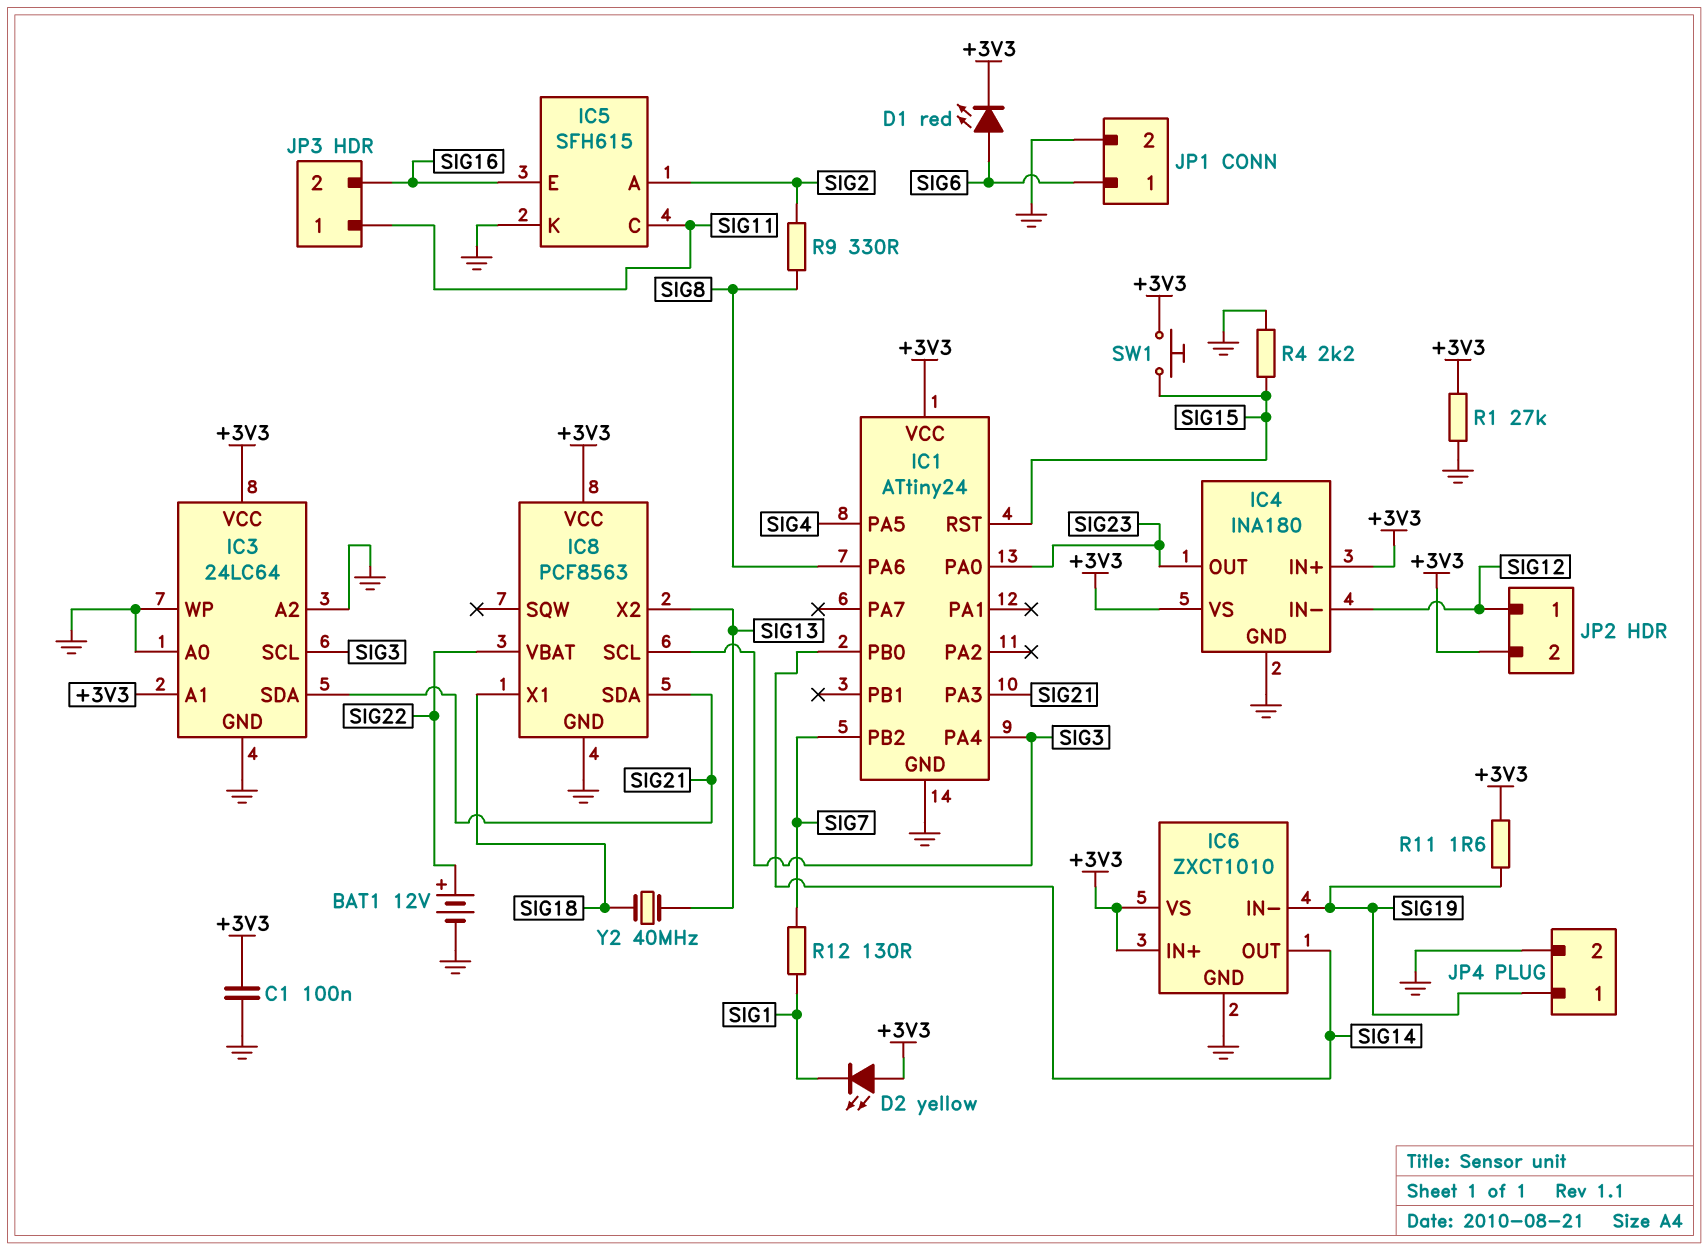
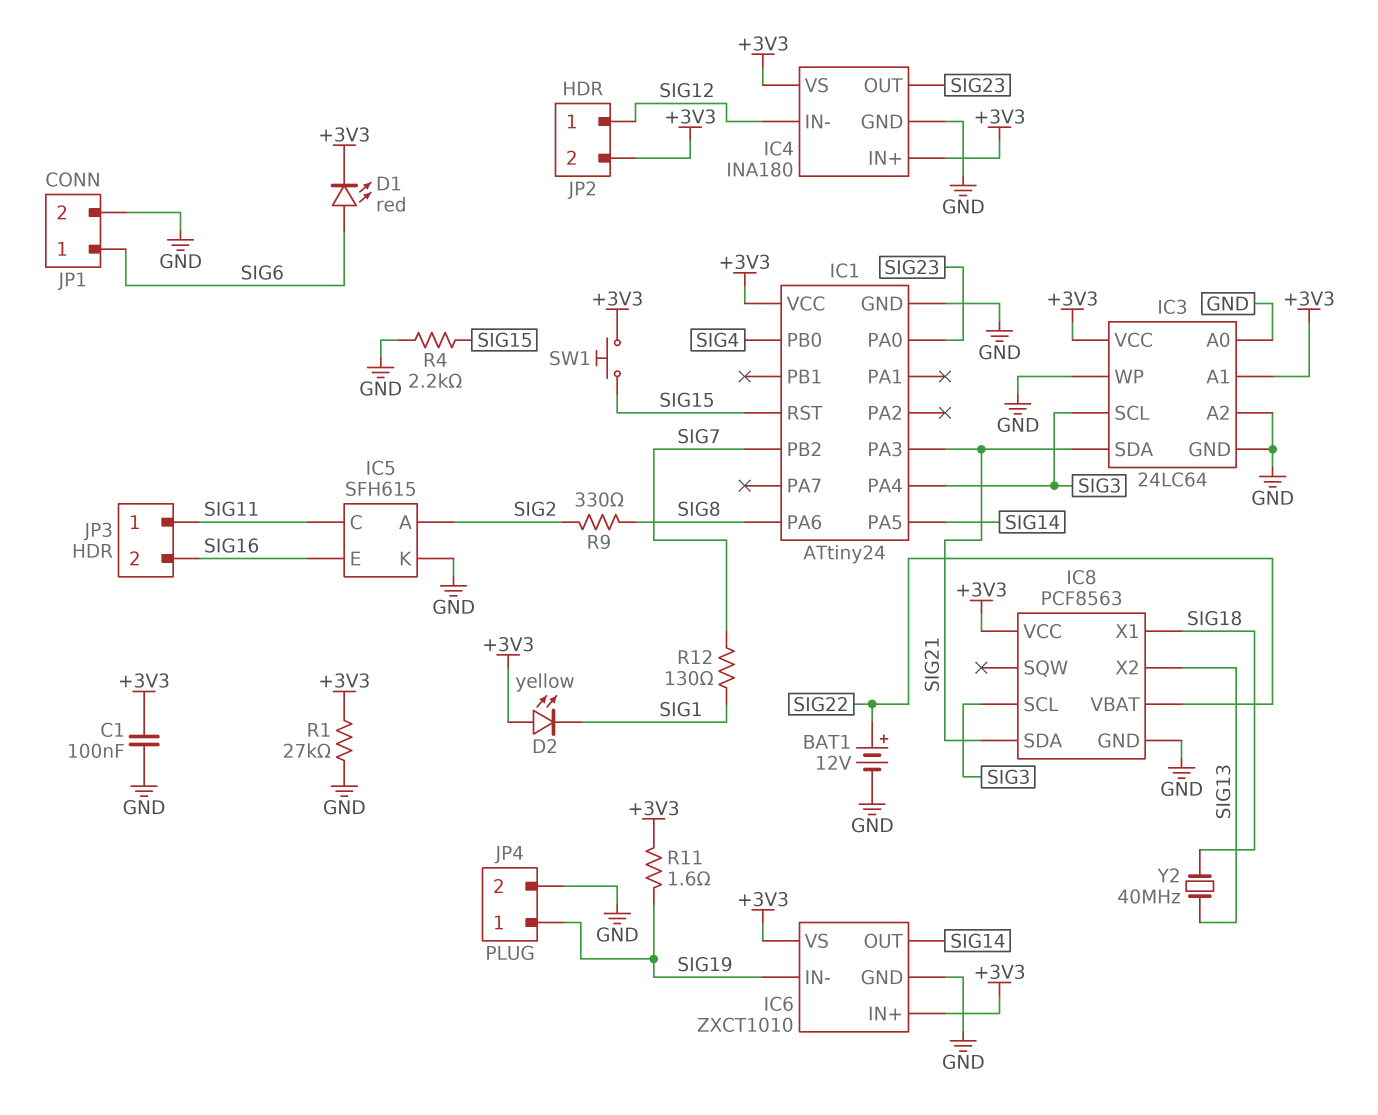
IC1 pin PA5: SIG4 -> SIG14
IC1 pin PB0: SIG14 -> SIG4

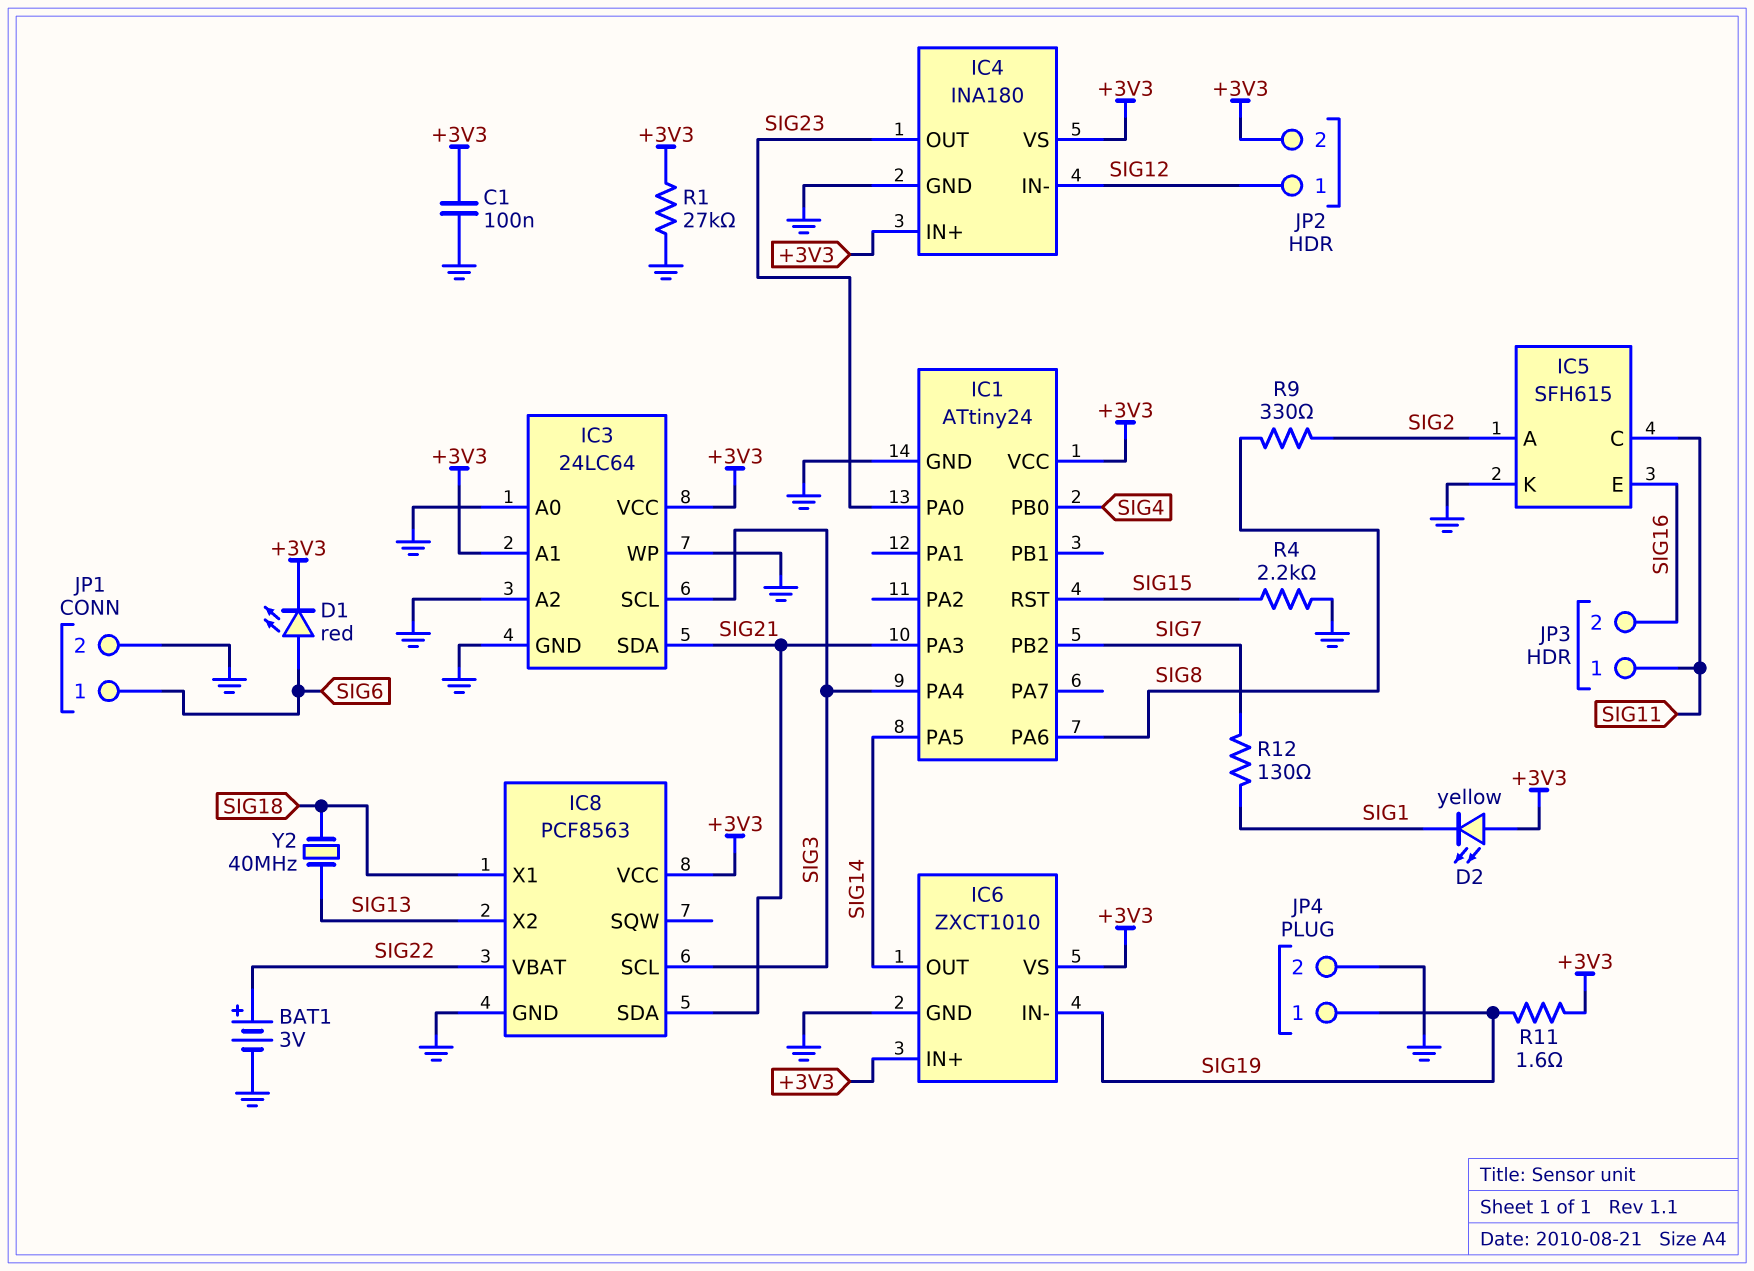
BAT1: 12V (plus SIG22, minus GND) -> 3V (plus SIG22, minus GND)
SW1: button (+3V3, SIG15) -> none

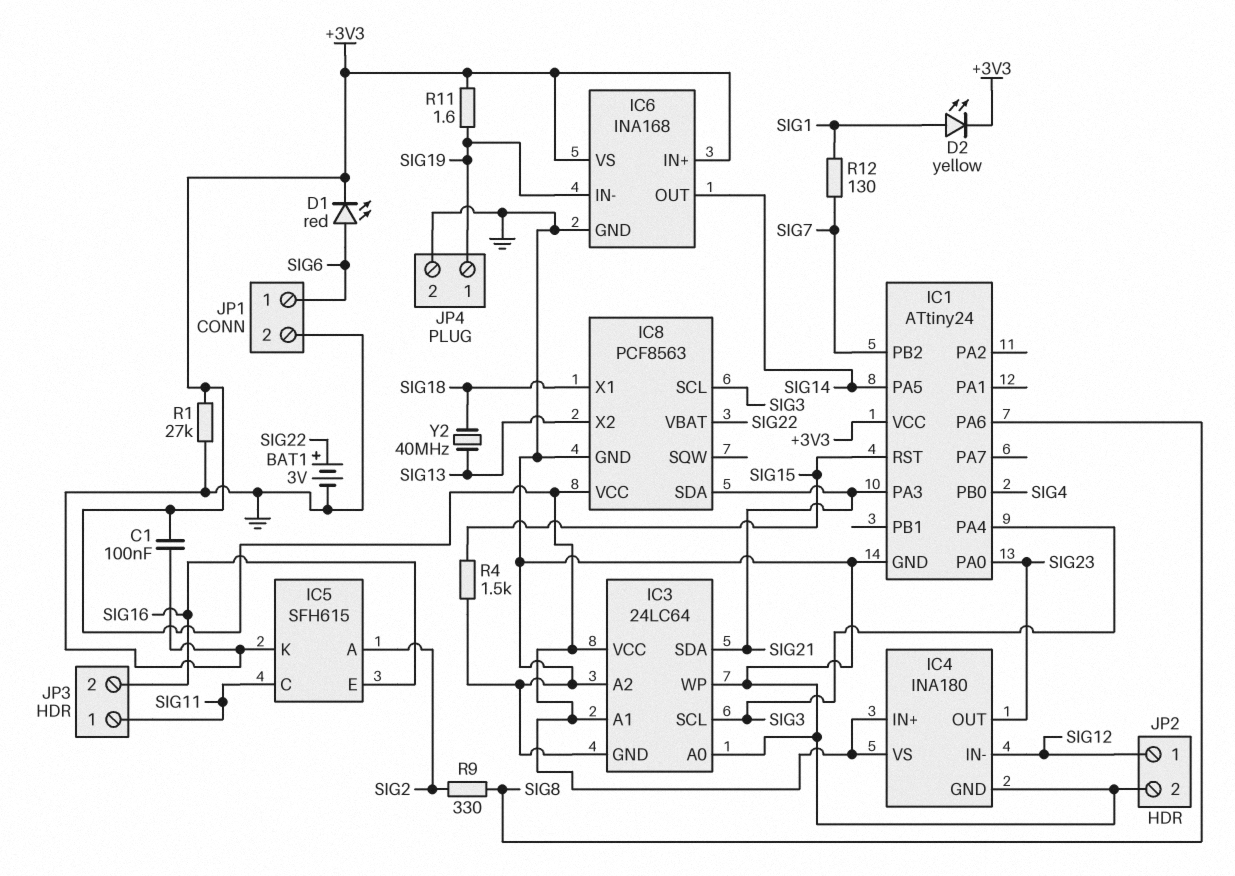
D2: LED yellow (A +3V3, K SIG1) -> LED yellow (A SIG1, K +3V3)
IC6: ZXCT1010 -> INA168
JP2 pin 2: +3V3 -> GND
R4: 2.2k (GND, SIG15) -> 1.5k (GND, SIG15)

